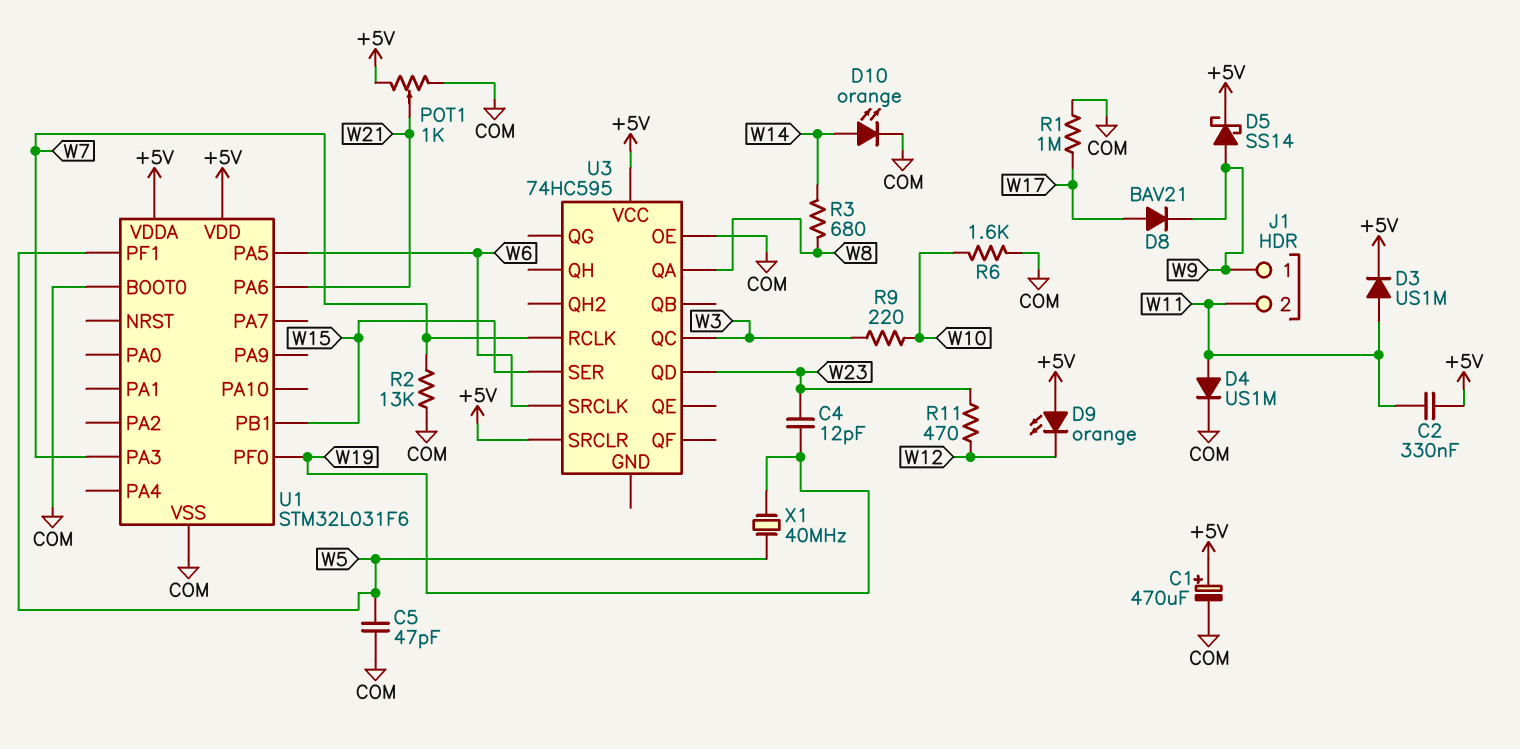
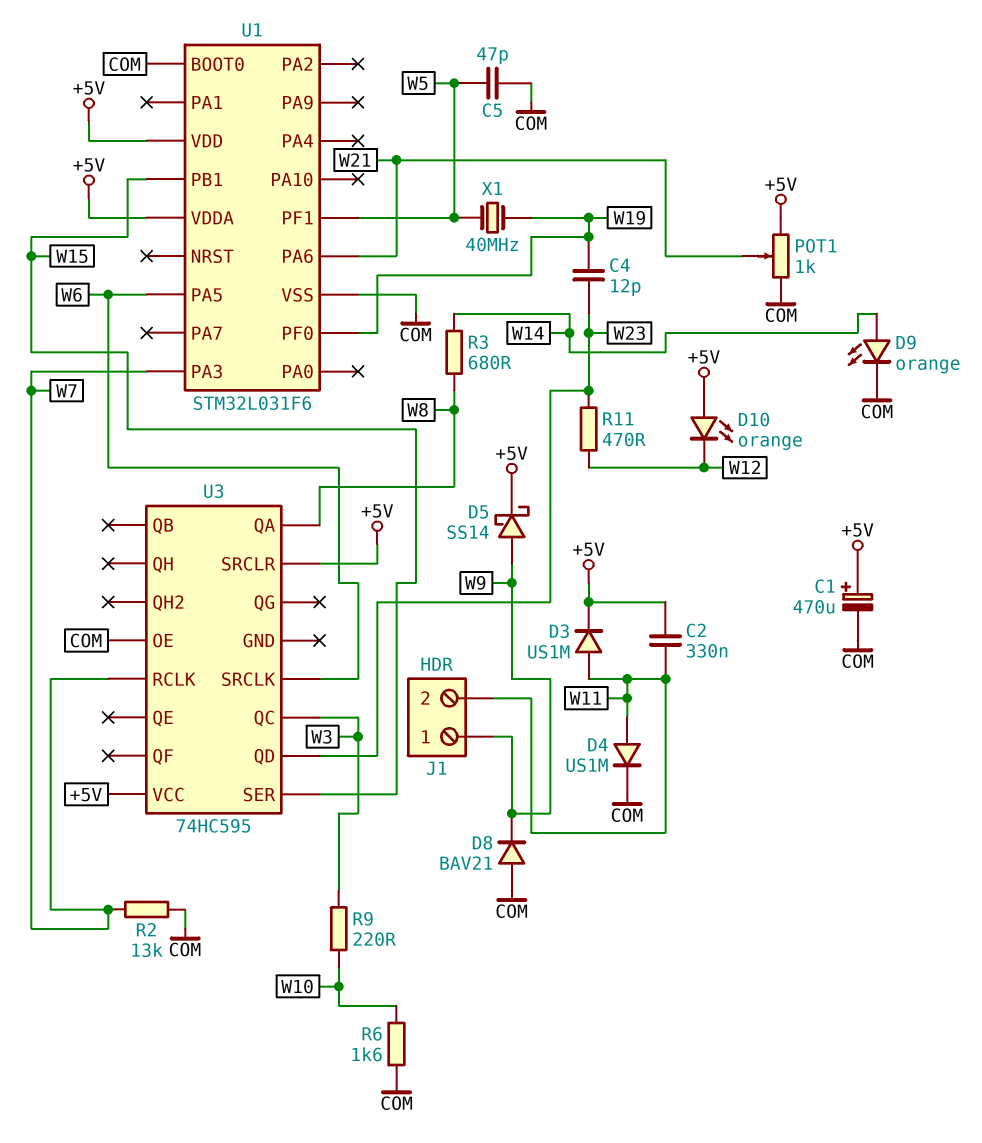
D8: diode BAV21 (A W17, K W9) -> diode BAV21 (A COM, K W9)
D9: LED orange (A +5V, K W12) -> LED orange (A W14, K COM)
D10: LED orange (A W14, K COM) -> LED orange (A +5V, K W12)
R1: 1M (COM, W17) -> none

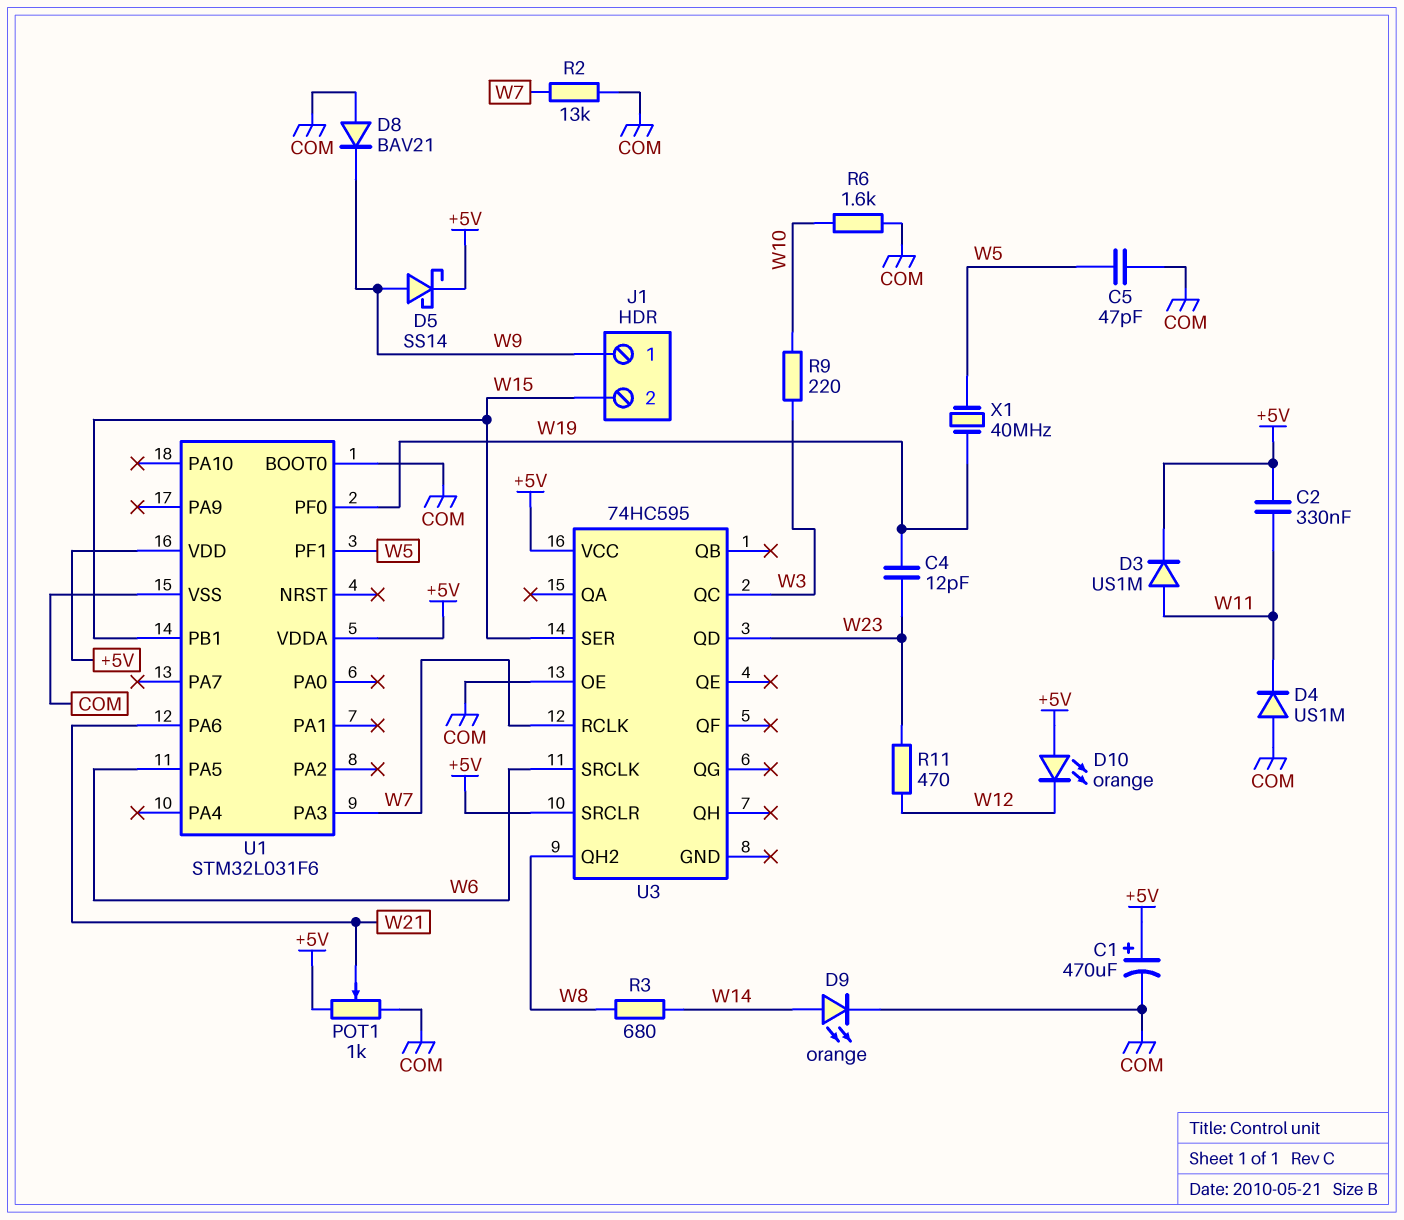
D4: diode US1M (A W11, K COM) -> diode US1M (A COM, K W11)
J1 pin 2: W11 -> W15
U3 pin QA: W8 -> none
U3 pin QH2: none -> W8

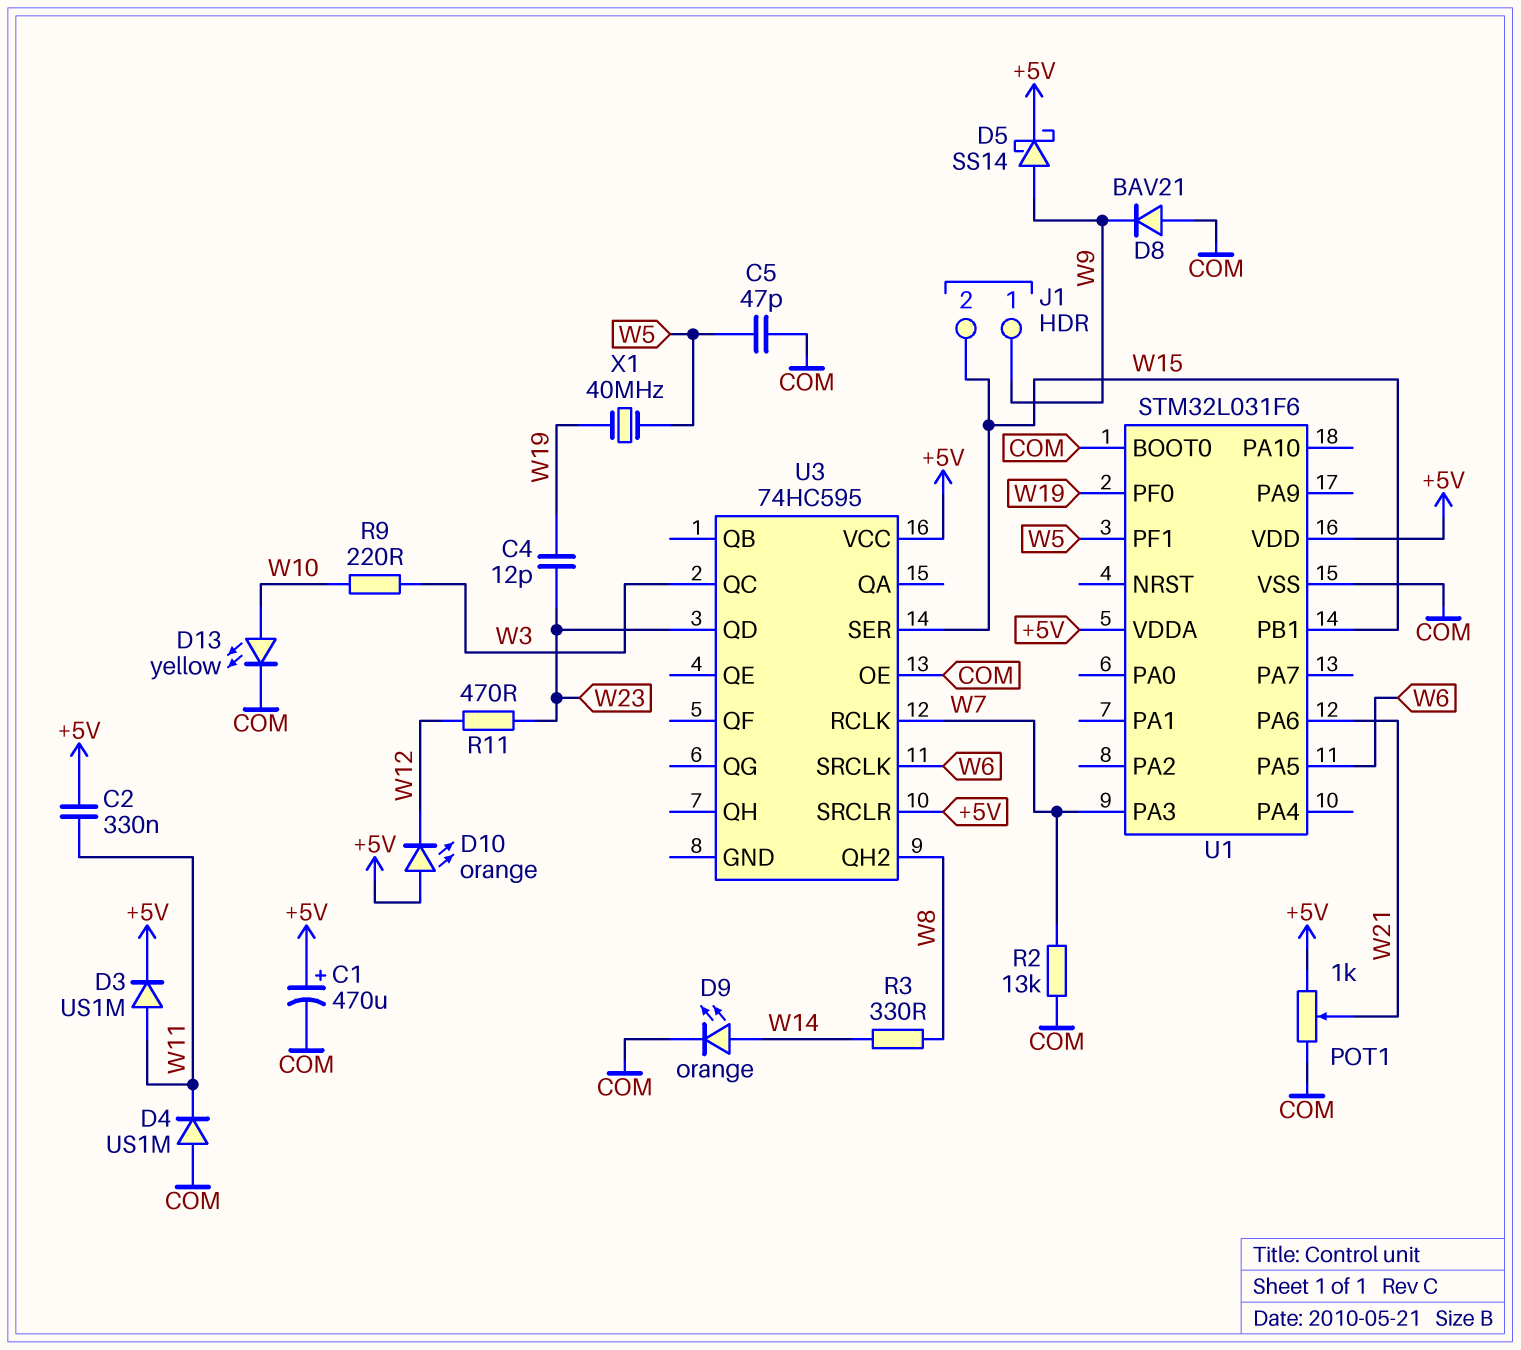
D13: none -> LED yellow (A W10, K COM)
R3: 680 (W8, W14) -> 330 (W8, W14)
R6: 1.6k (COM, W10) -> none

